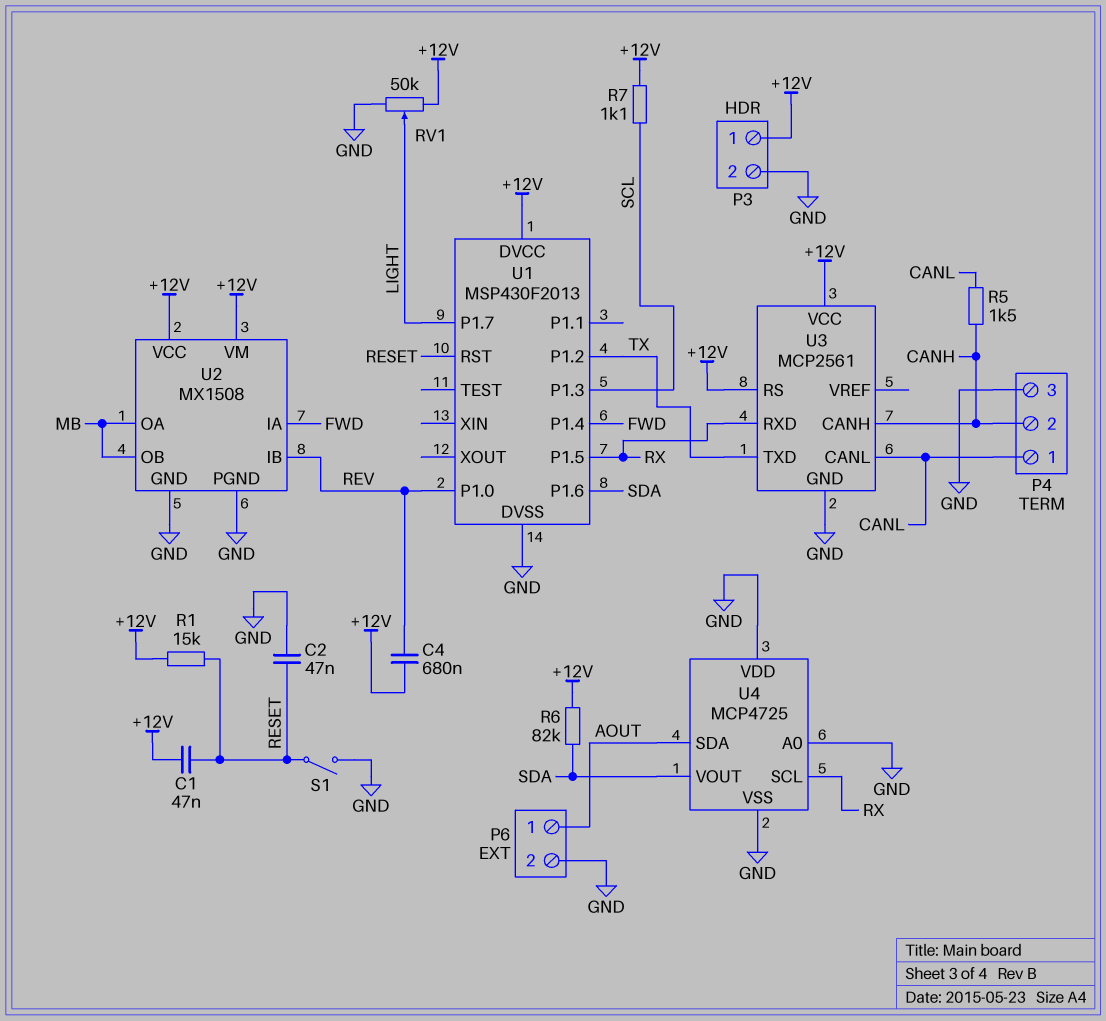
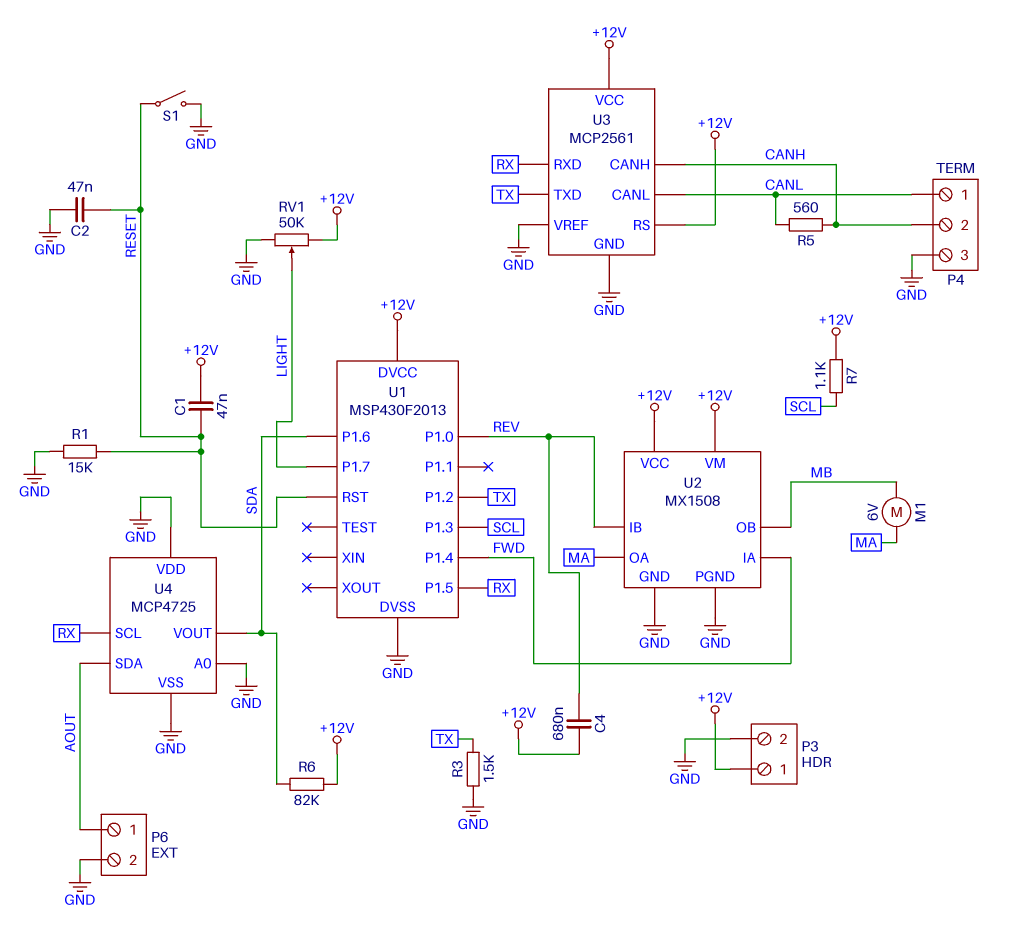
M1: none -> motor 6V (MA, MB)
R1: 15k (+12V, RESET) -> 15k (GND, RESET)
R3: none -> 1.5k (GND, TX)
R5: 1.5k (CANH, CANL) -> 560 (CANH, CANL)
U2 pin OA: MB -> MA
U3 pin VREF: none -> GND

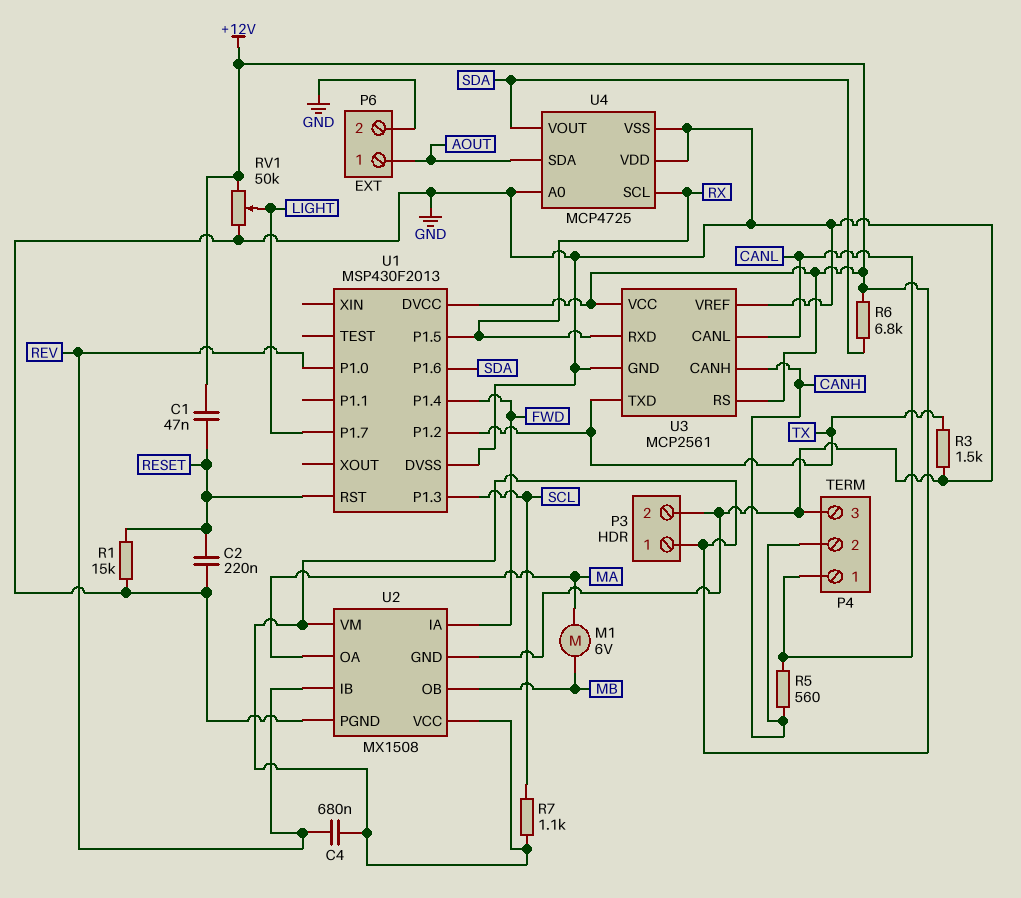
C2: 47nF (GND, RESET) -> 220nF (GND, RESET)
R6: 82k (+12V, SDA) -> 6.8k (+12V, SDA)
S1: switch (GND, RESET) -> none

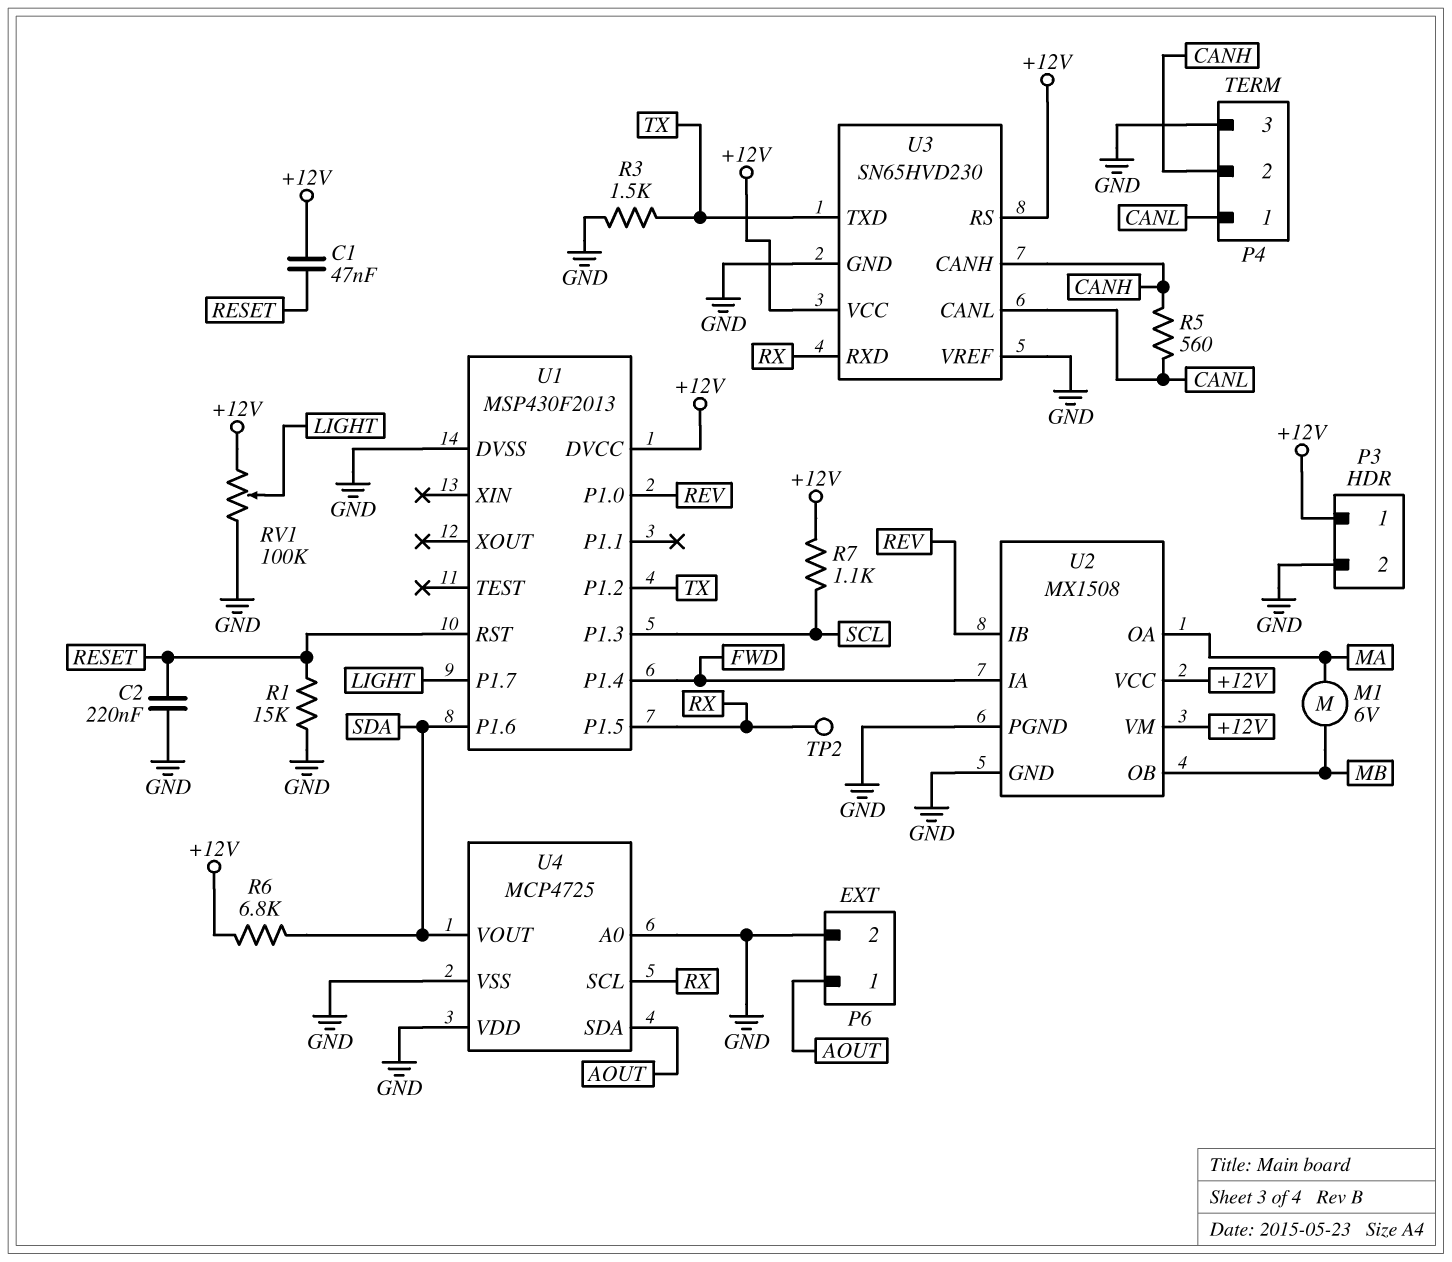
C4: 680nF (+12V, REV) -> none
RV1: 50k (+12V, GND, wiper LIGHT) -> 100k (+12V, GND, wiper LIGHT)
TP2: none -> test point (RX)
U3: MCP2561 -> SN65HVD230

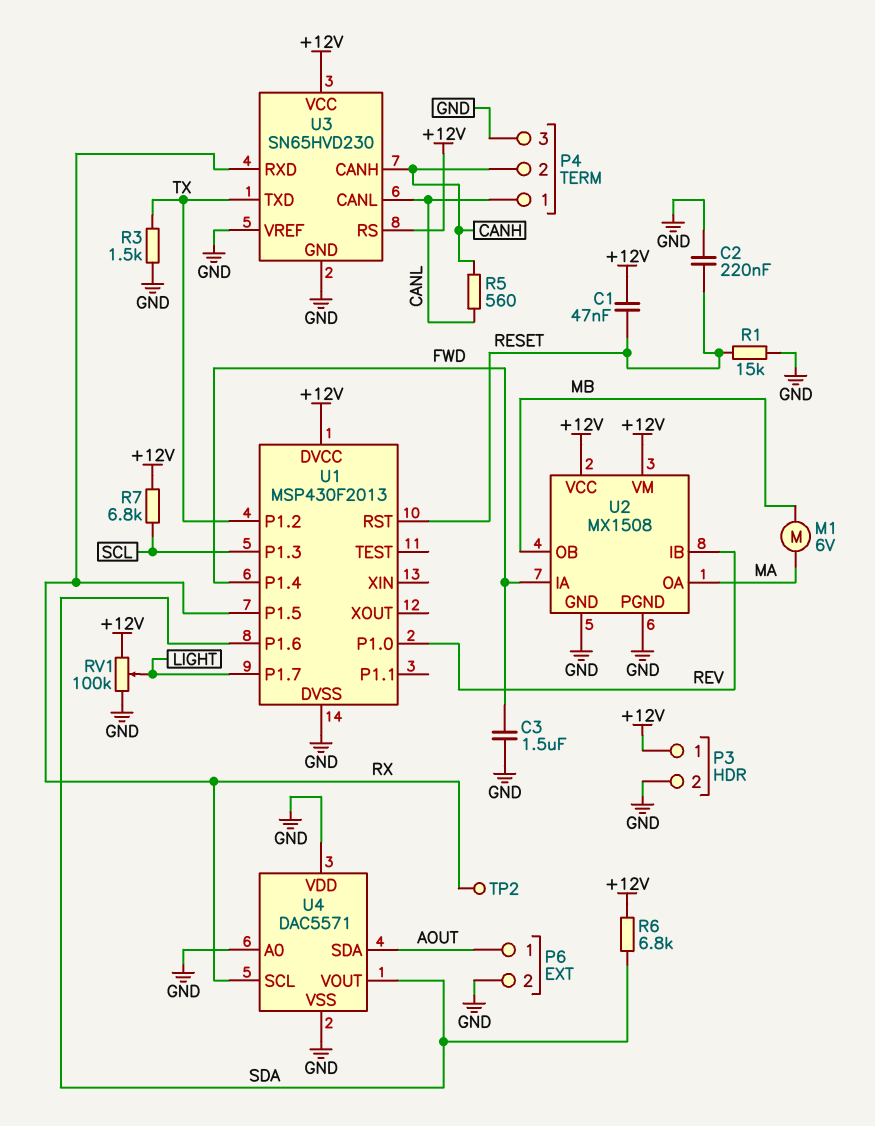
C3: none -> 1.5uF (FWD, GND)
R7: 1.1k (+12V, SCL) -> 6.8k (+12V, SCL)
U4: MCP4725 -> DAC5571

